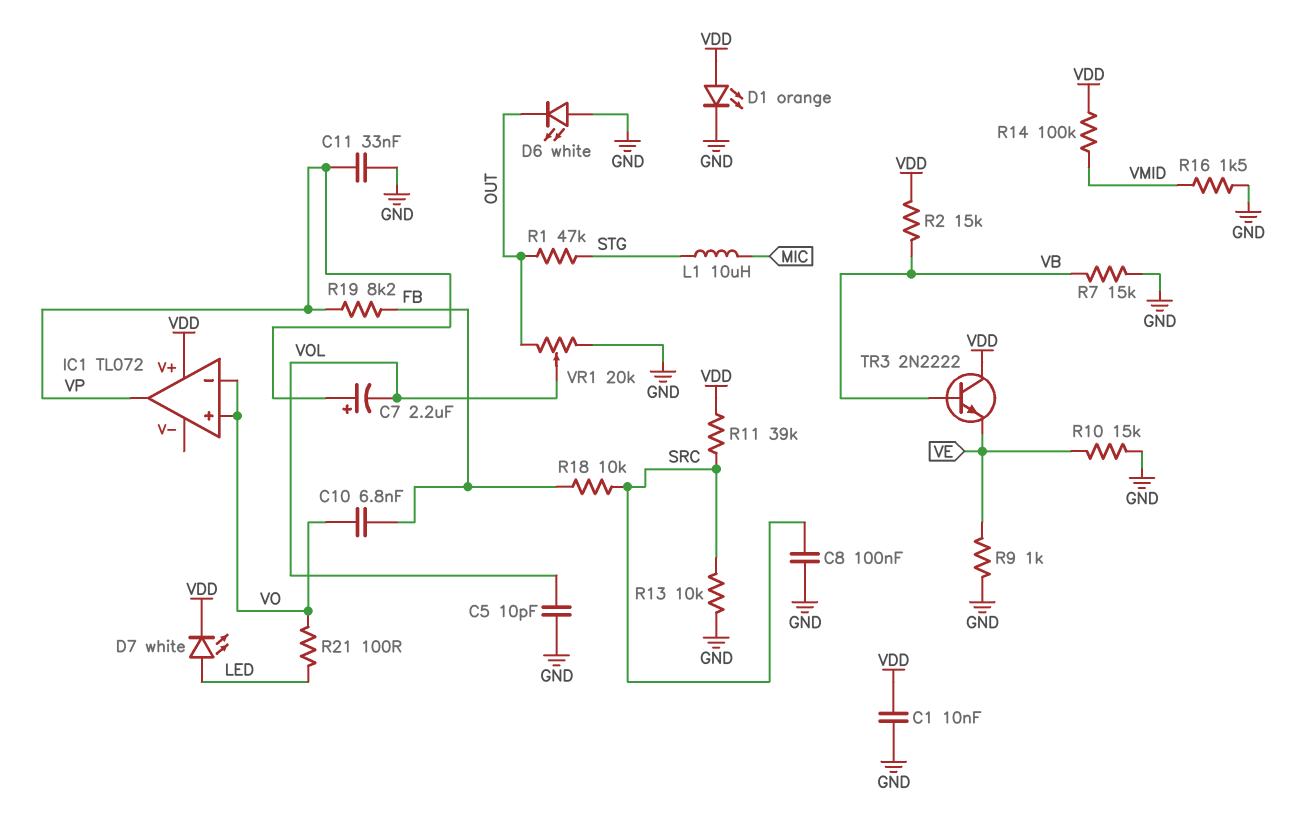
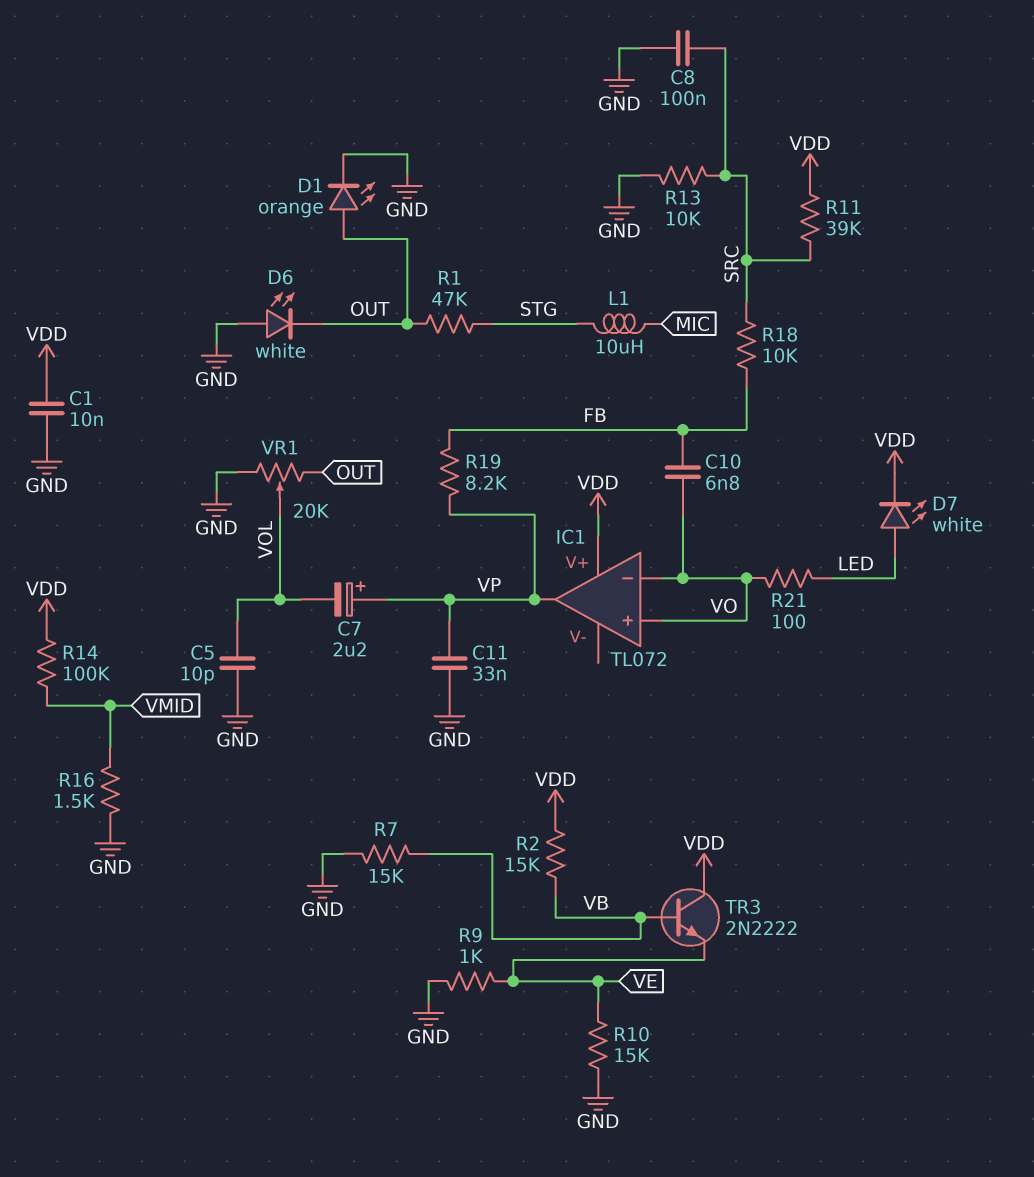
D1: LED orange (A VDD, K GND) -> LED orange (A OUT, K GND)

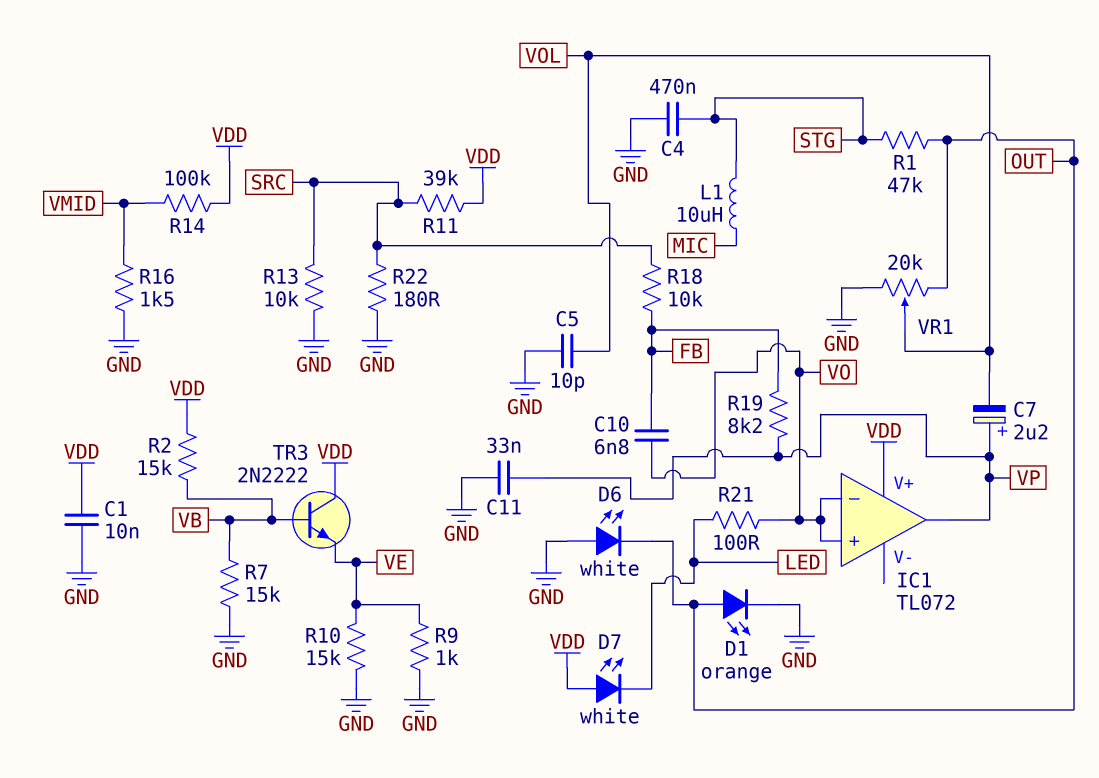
C4: none -> 470nF (GND, STG)
C8: 100nF (GND, SRC) -> none
D7: LED white (A LED, K VDD) -> LED white (A VDD, K LED)
R22: none -> 180 (GND, SRC)

